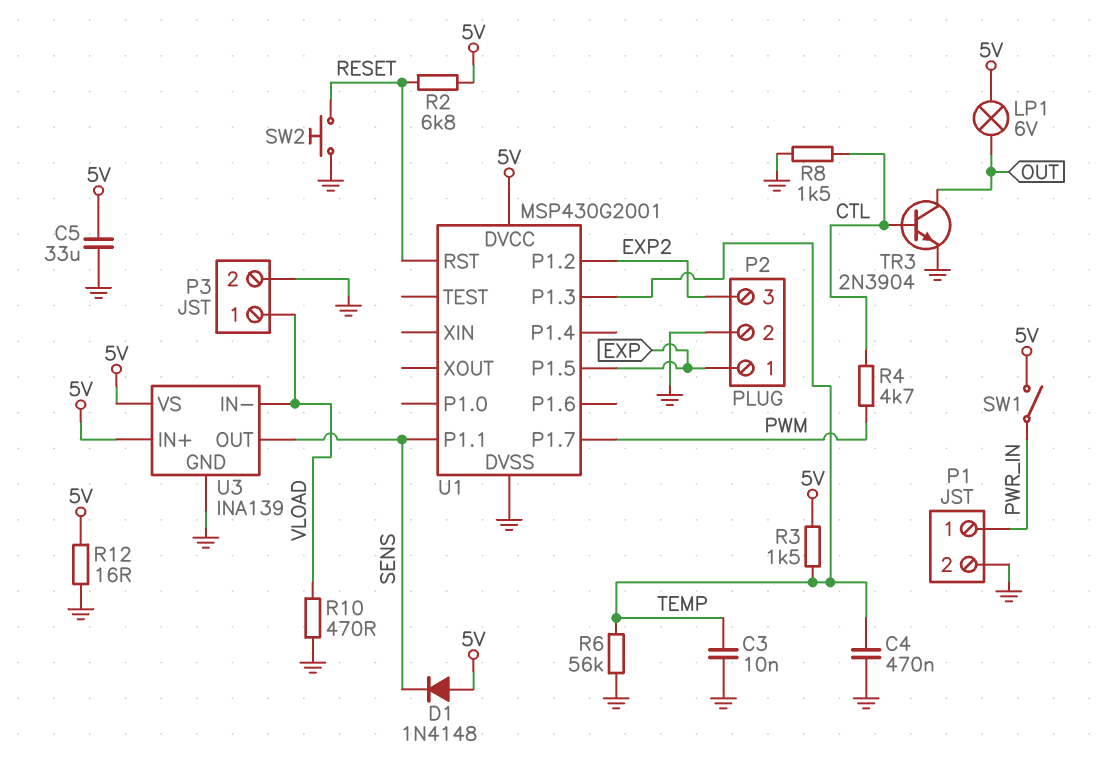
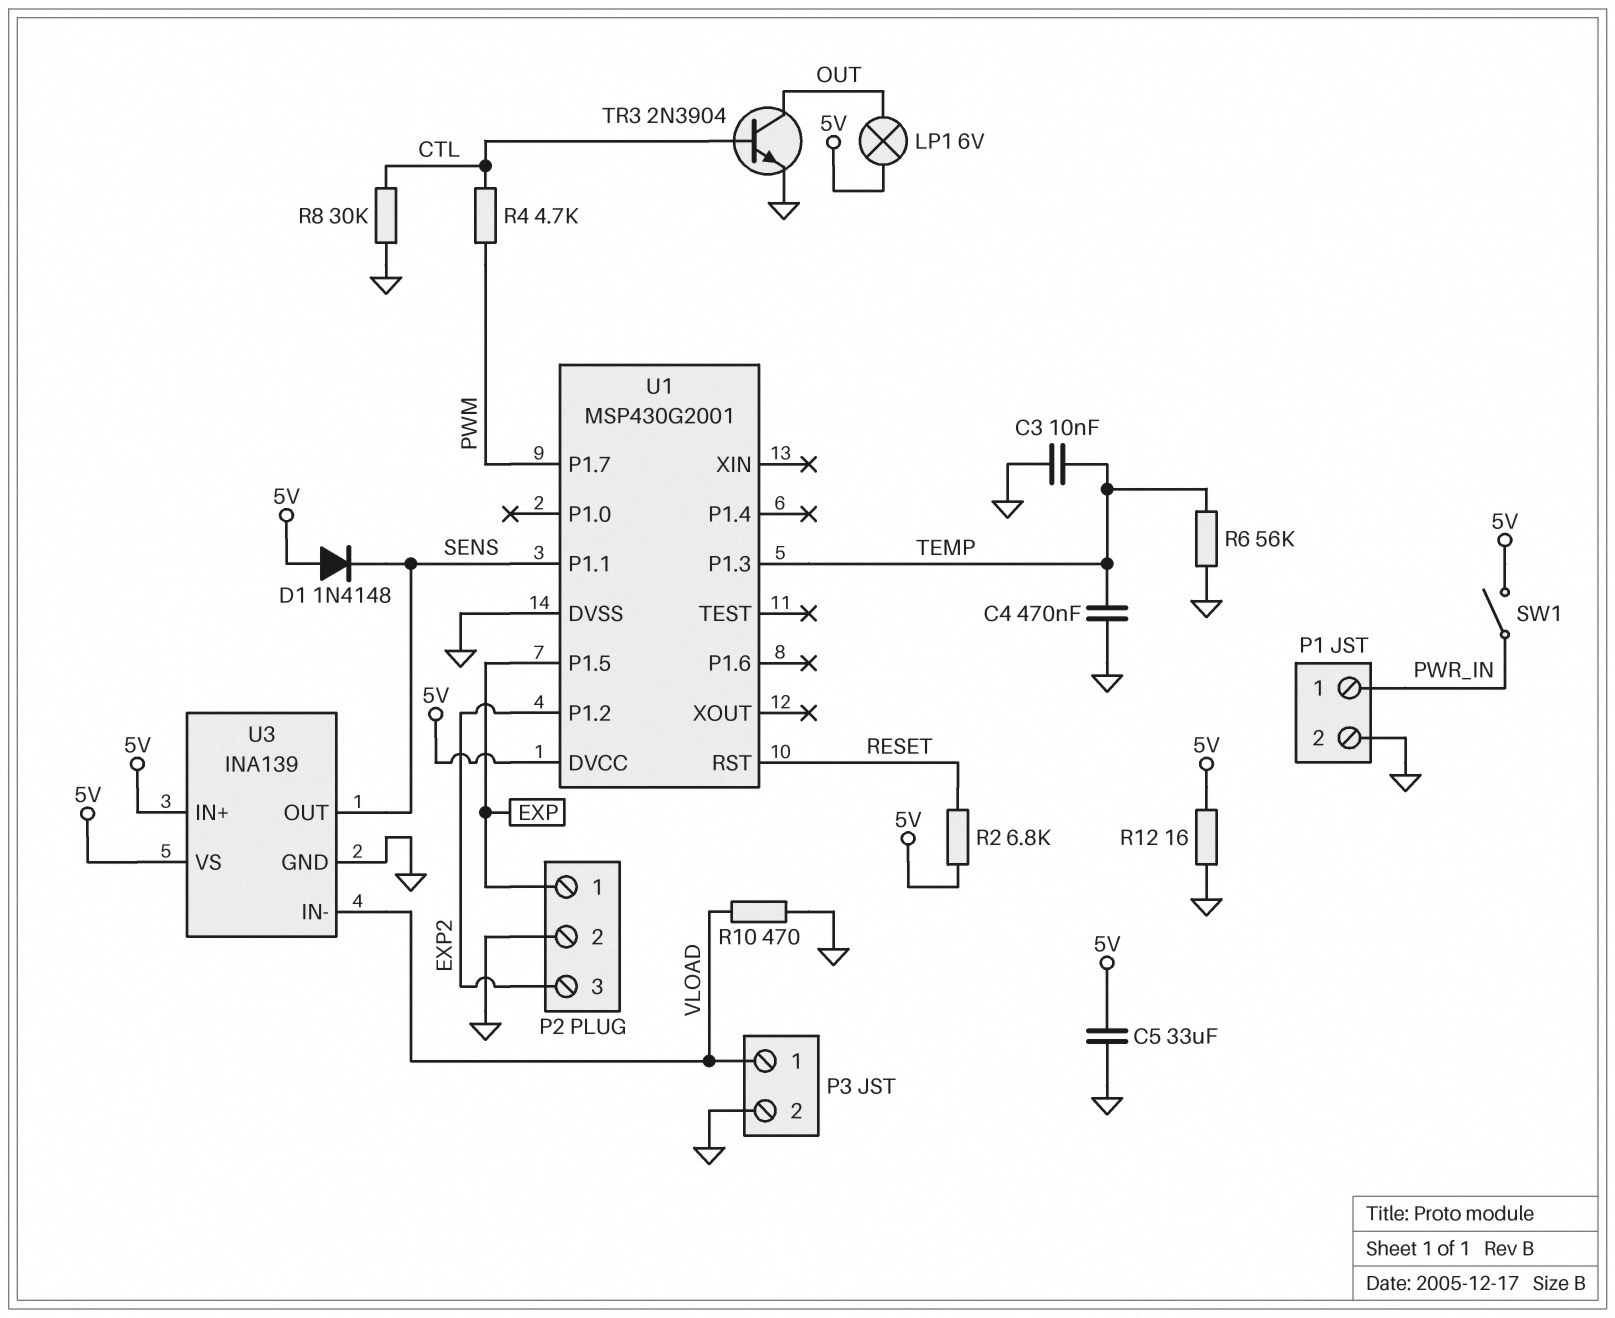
R3: 1.5k (5V, TEMP) -> none
R8: 1.5k (CTL, GND) -> 30k (CTL, GND)
SW2: button (GND, RESET) -> none

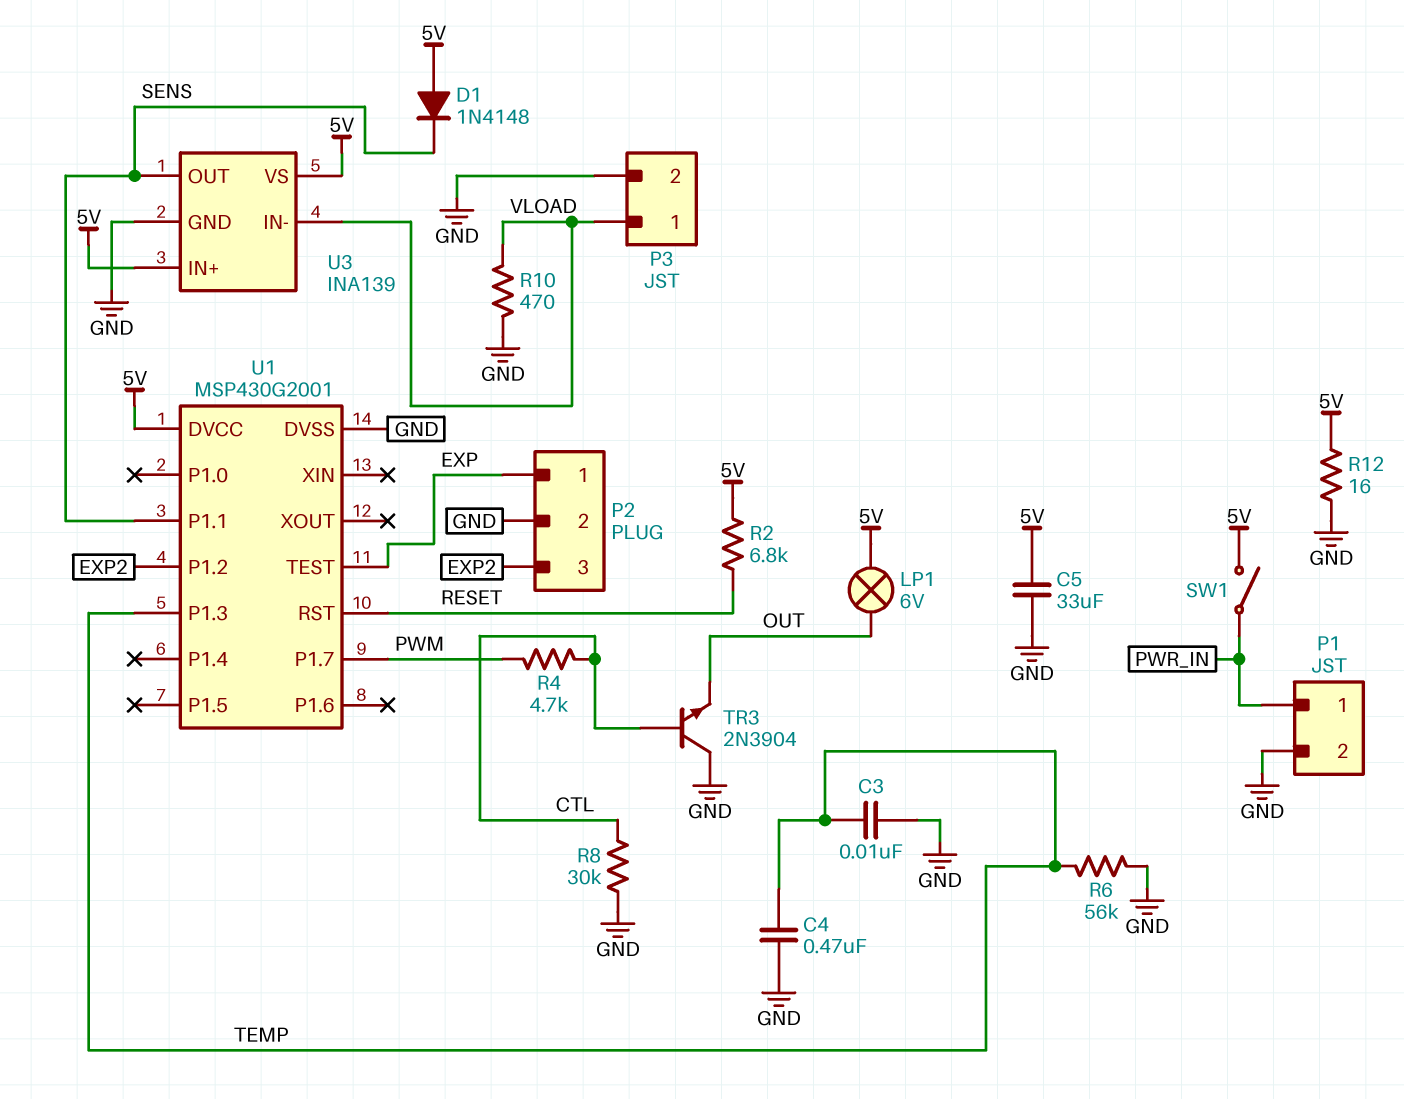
TR3: NPN 2N3904 (B CTL, C OUT, E GND) -> NPN 2N3904 (B CTL, C GND, E OUT)
U1 pin P1.5: EXP -> none
U1 pin TEST: none -> EXP

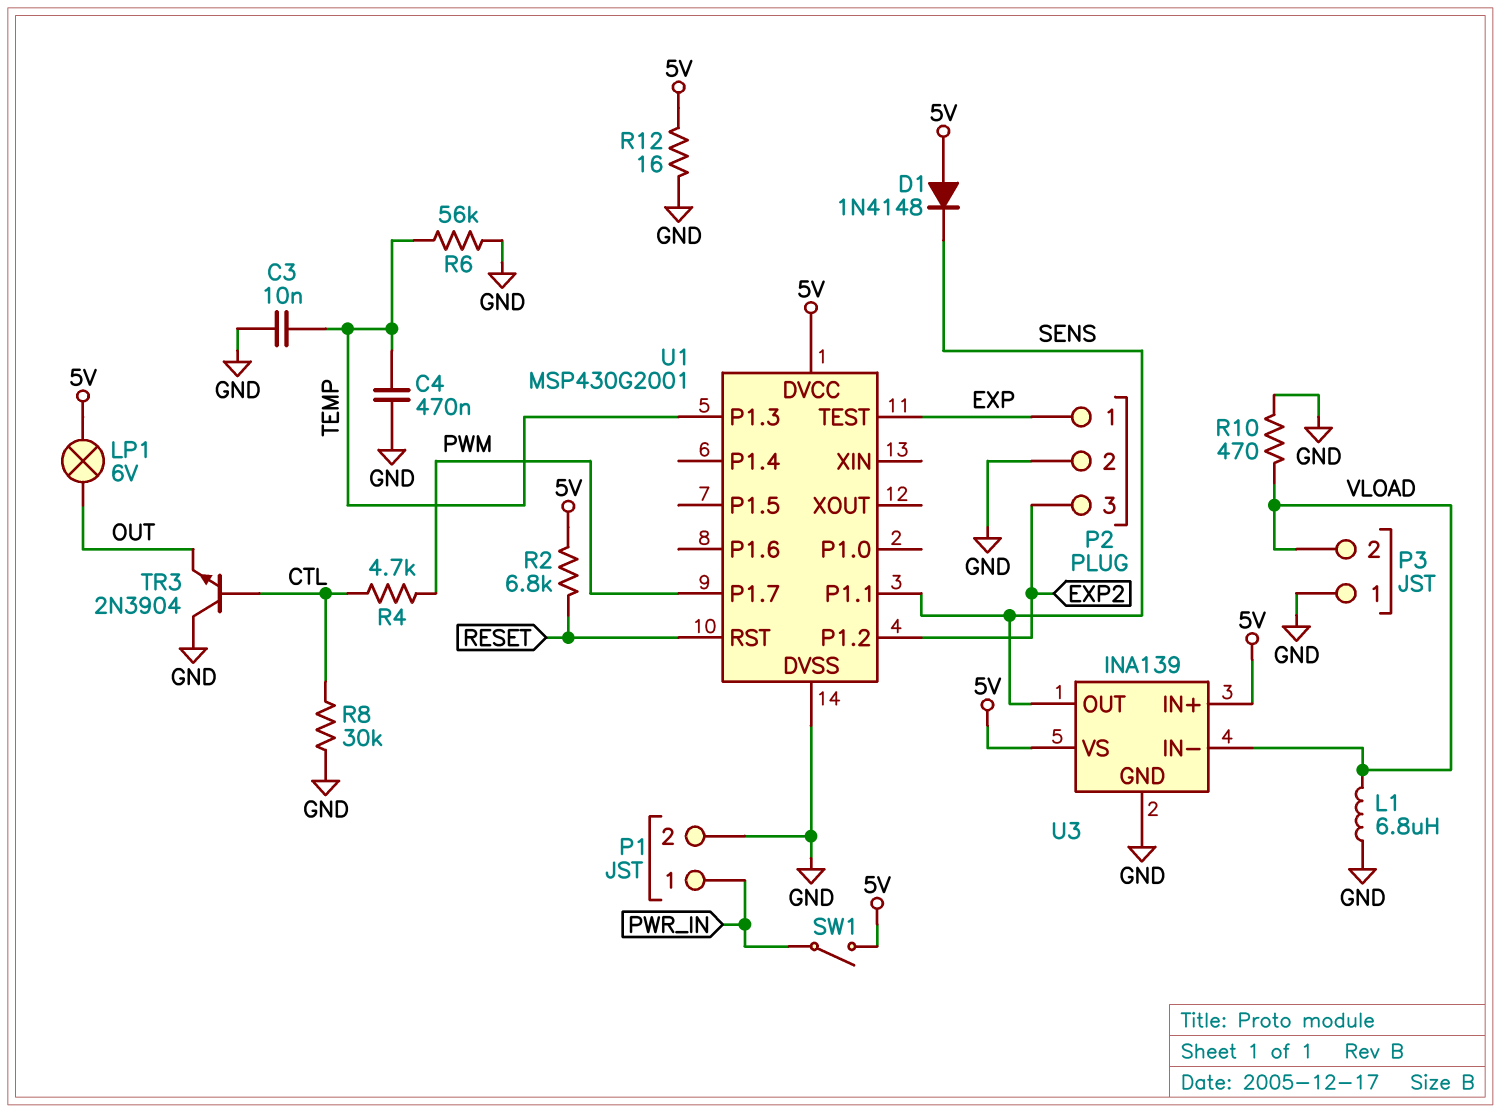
C5: 33uF (5V, GND) -> none
L1: none -> 6.8uH (GND, VLOAD)
P3 pin 1: VLOAD -> GND
P3 pin 2: GND -> VLOAD

